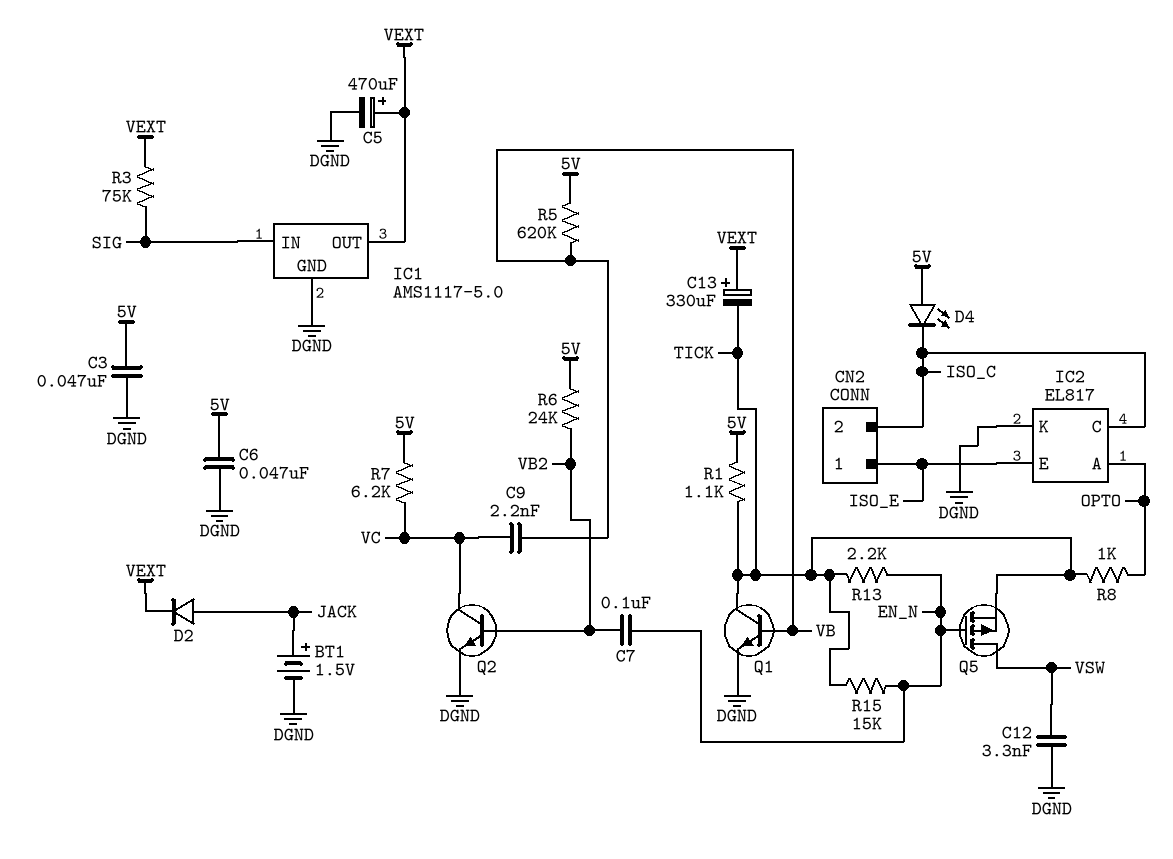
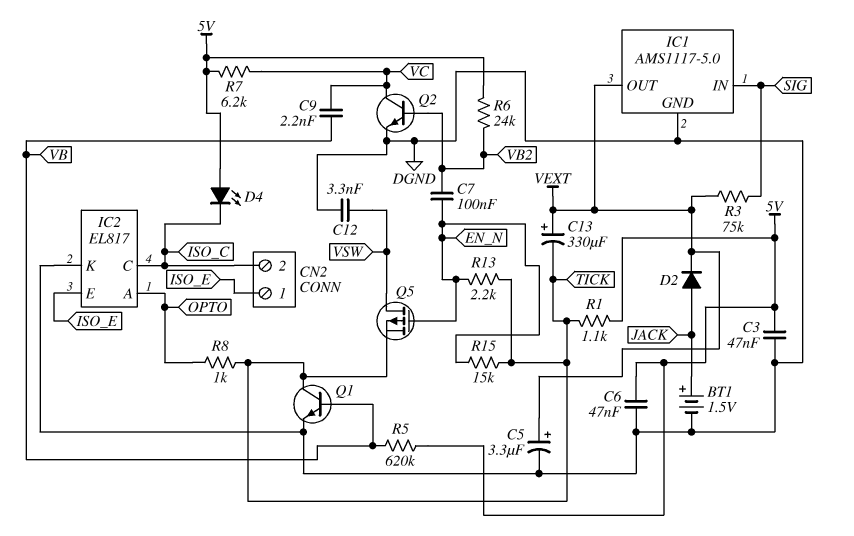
C5: 470uF (plus VEXT, minus DGND) -> 3.3uF (plus VEXT, minus DGND)

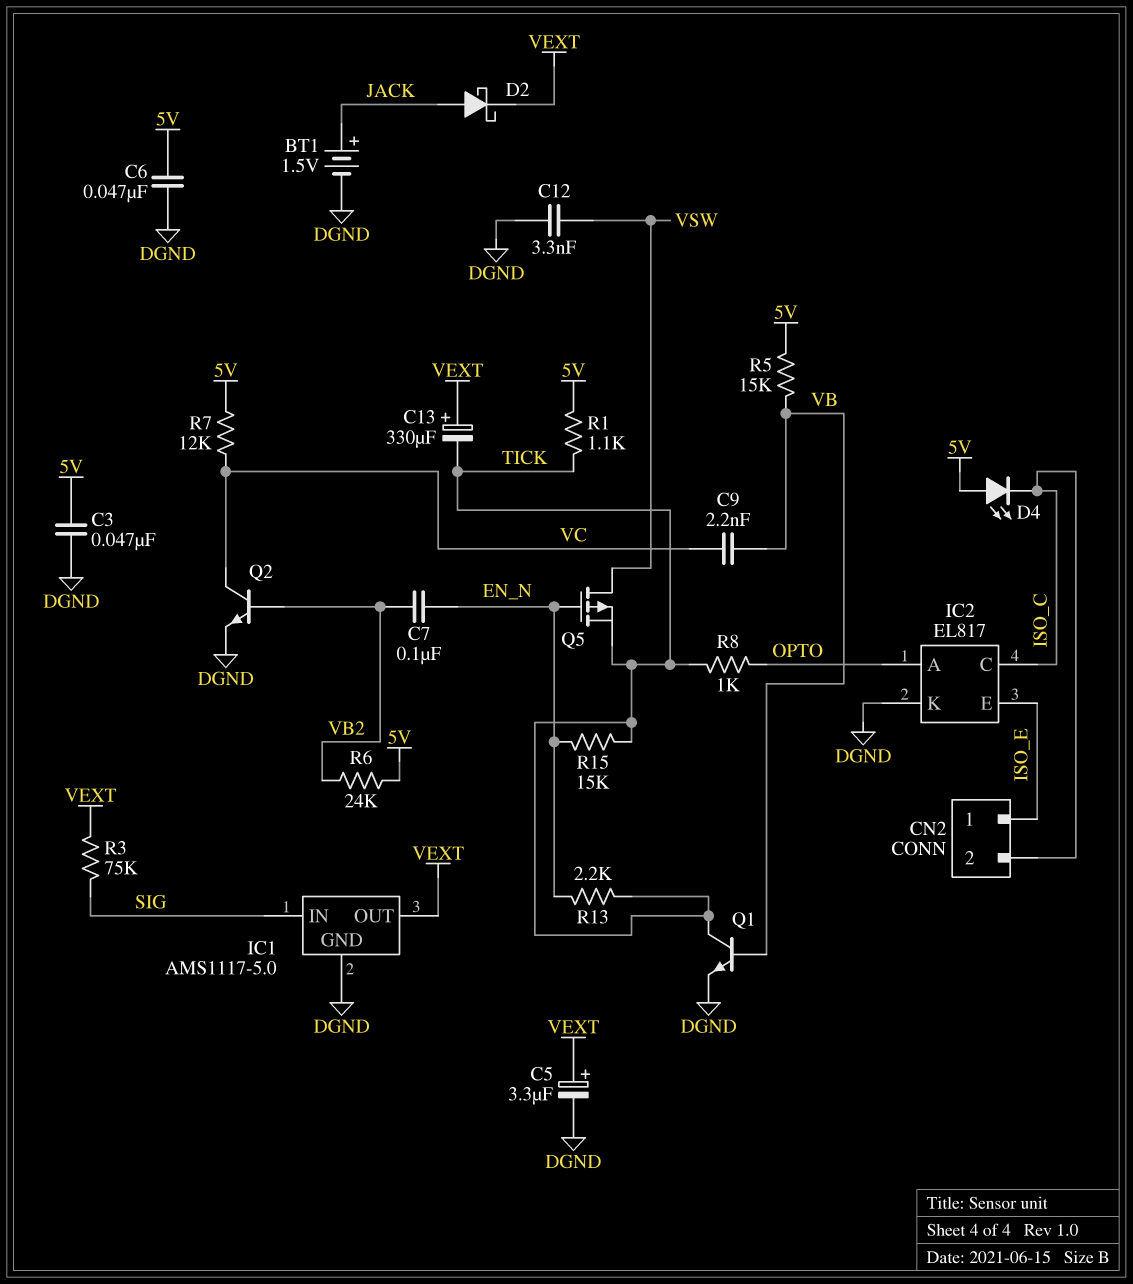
D2: diode (A JACK, K VEXT) -> schottky (A JACK, K VEXT)
R5: 620k (5V, VB) -> 15k (5V, VB)
R7: 6.2k (5V, VC) -> 12k (5V, VC)

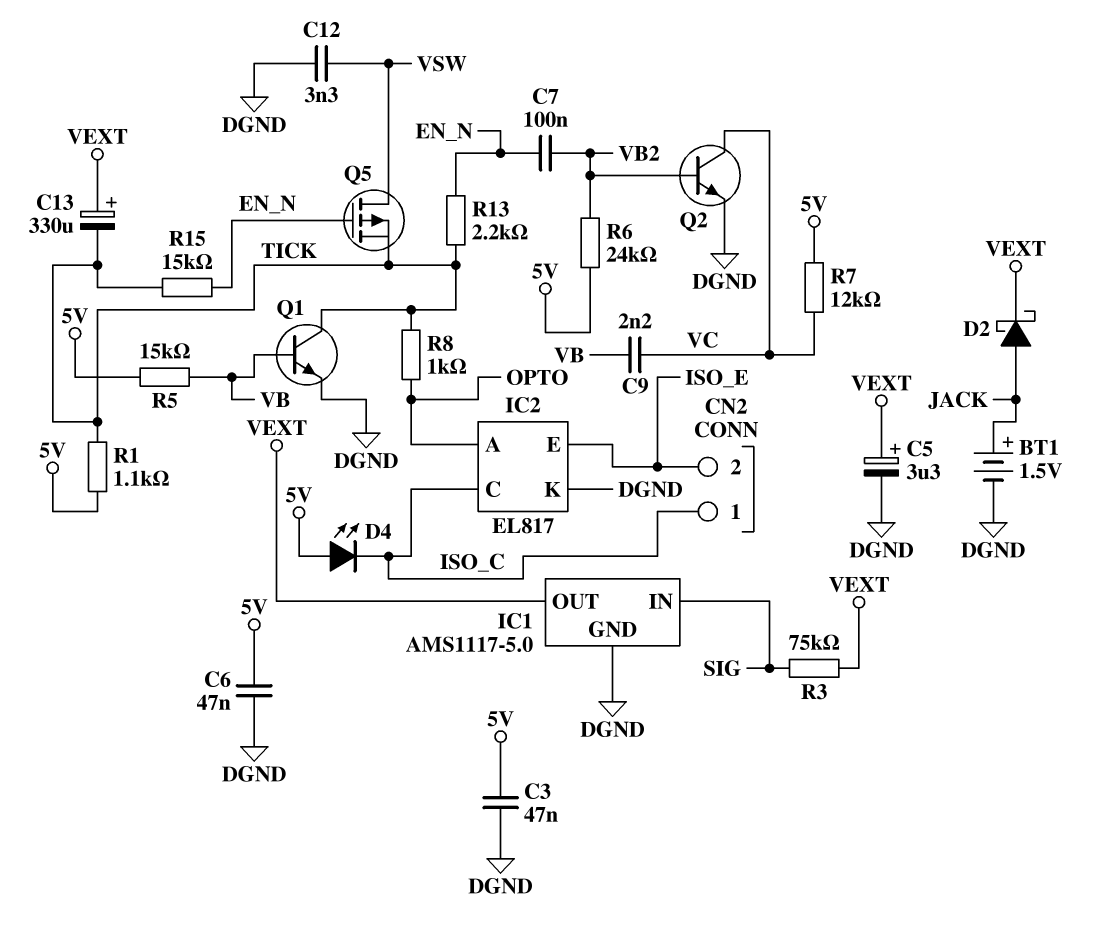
CN2 pin 1: ISO_E -> ISO_C
CN2 pin 2: ISO_C -> ISO_E

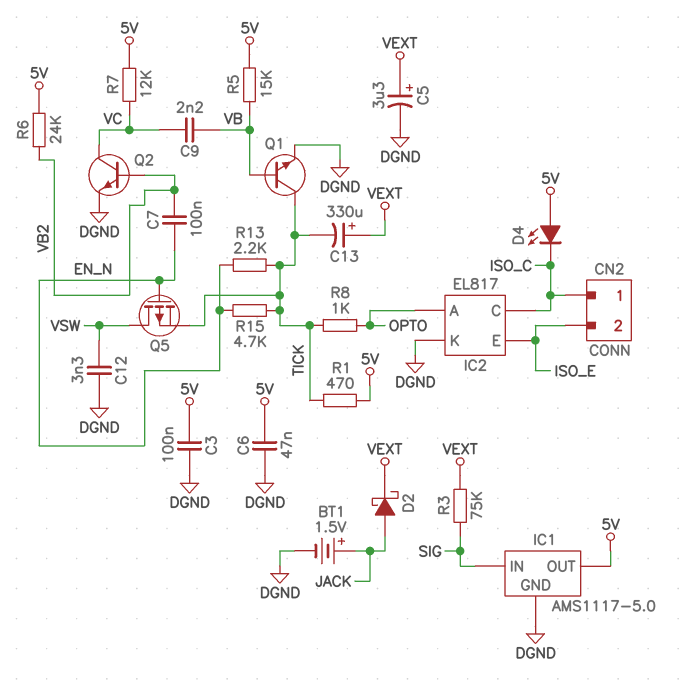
C3: 47nF (5V, DGND) -> 100nF (5V, DGND)
IC1 pin OUT: VEXT -> 5V
R1: 1.1k (5V, TICK) -> 470 (5V, TICK)
R15: 15k (EN_N, TICK) -> 4.7k (EN_N, TICK)

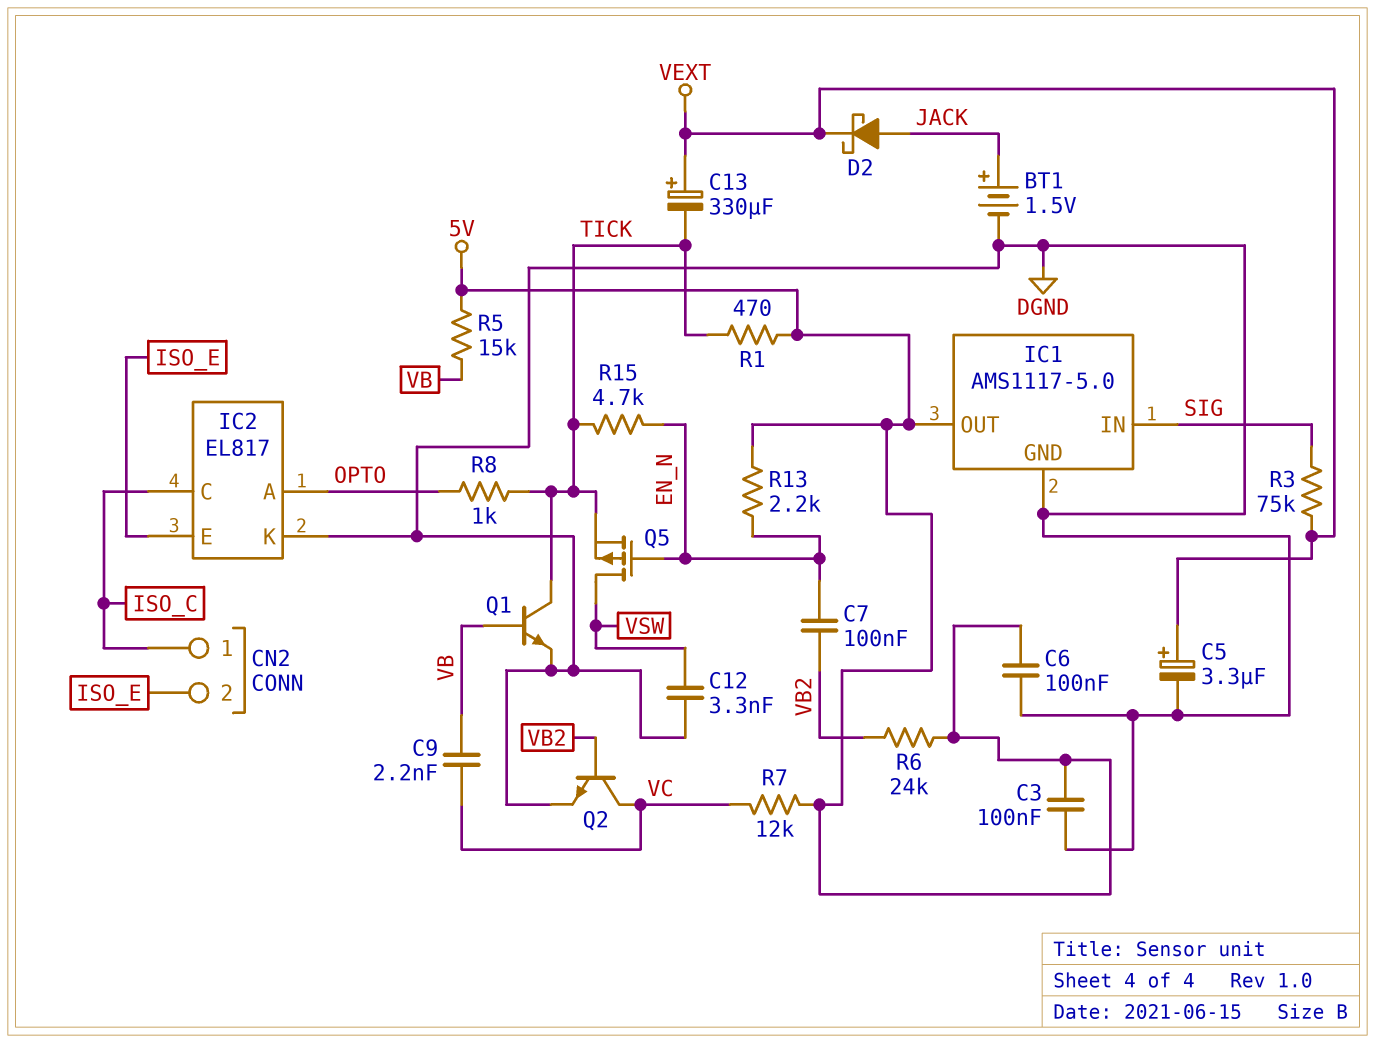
C6: 47nF (5V, DGND) -> 100nF (5V, DGND)
D4: LED (A 5V, K ISO_C) -> none
R13: 2.2k (EN_N, TICK) -> 2.2k (5V, EN_N)

